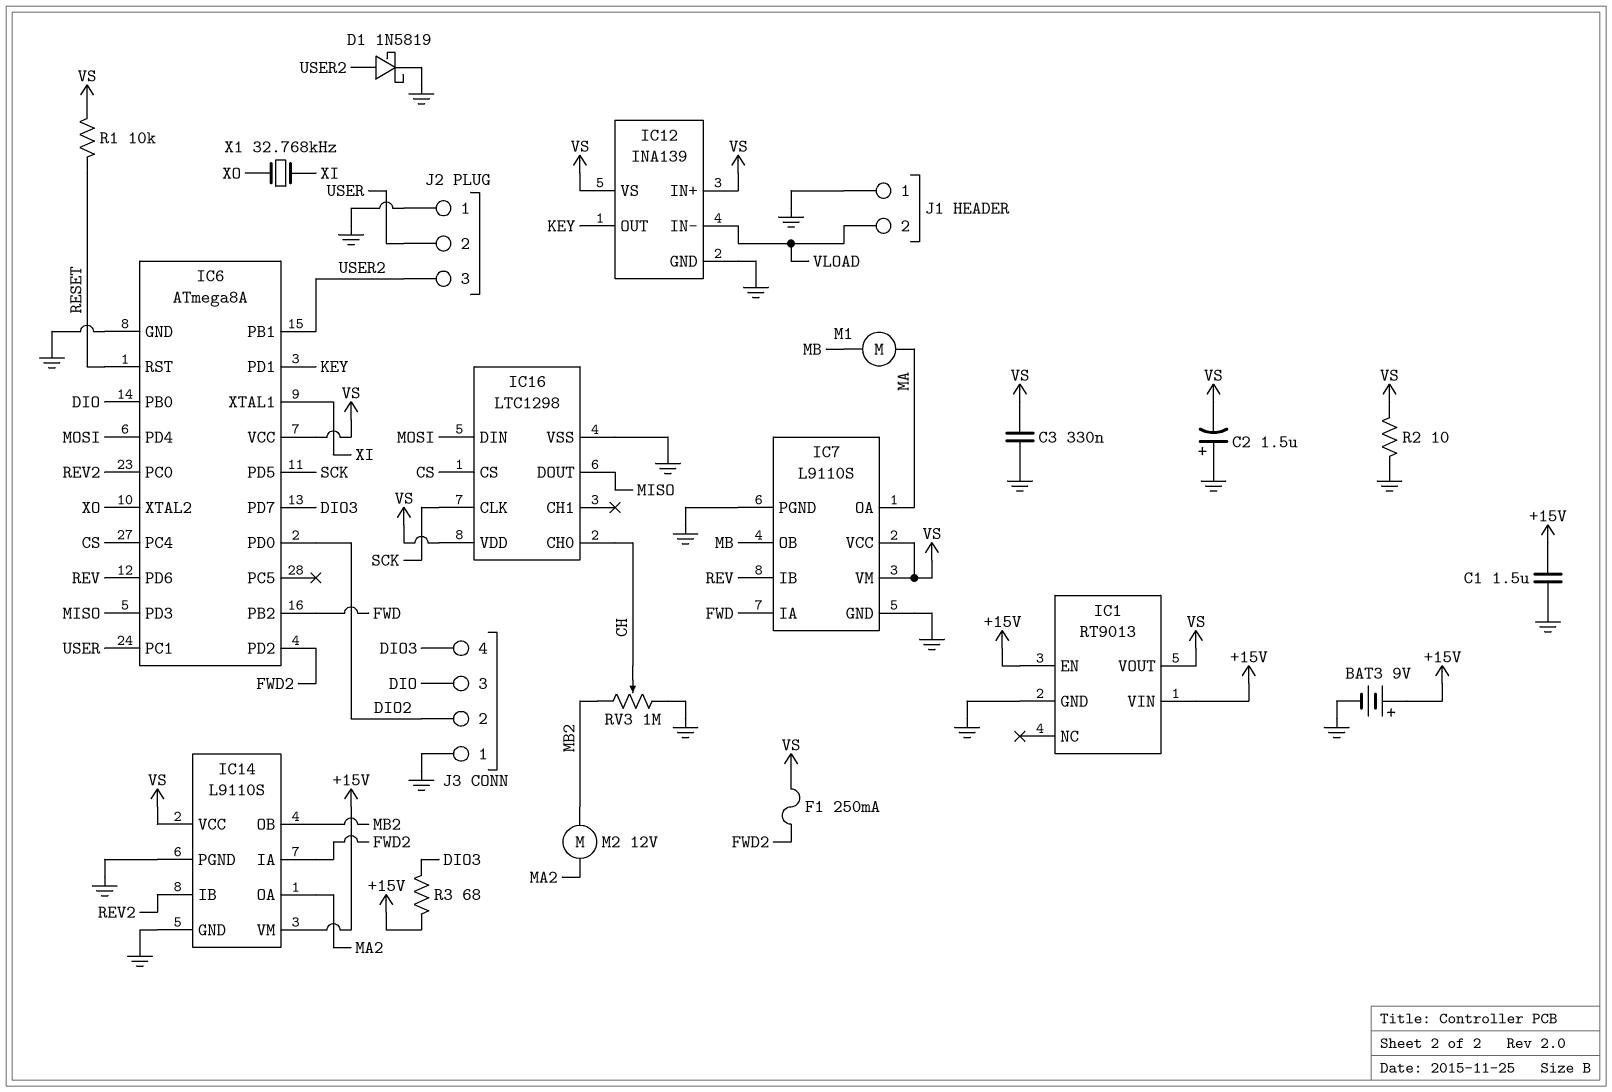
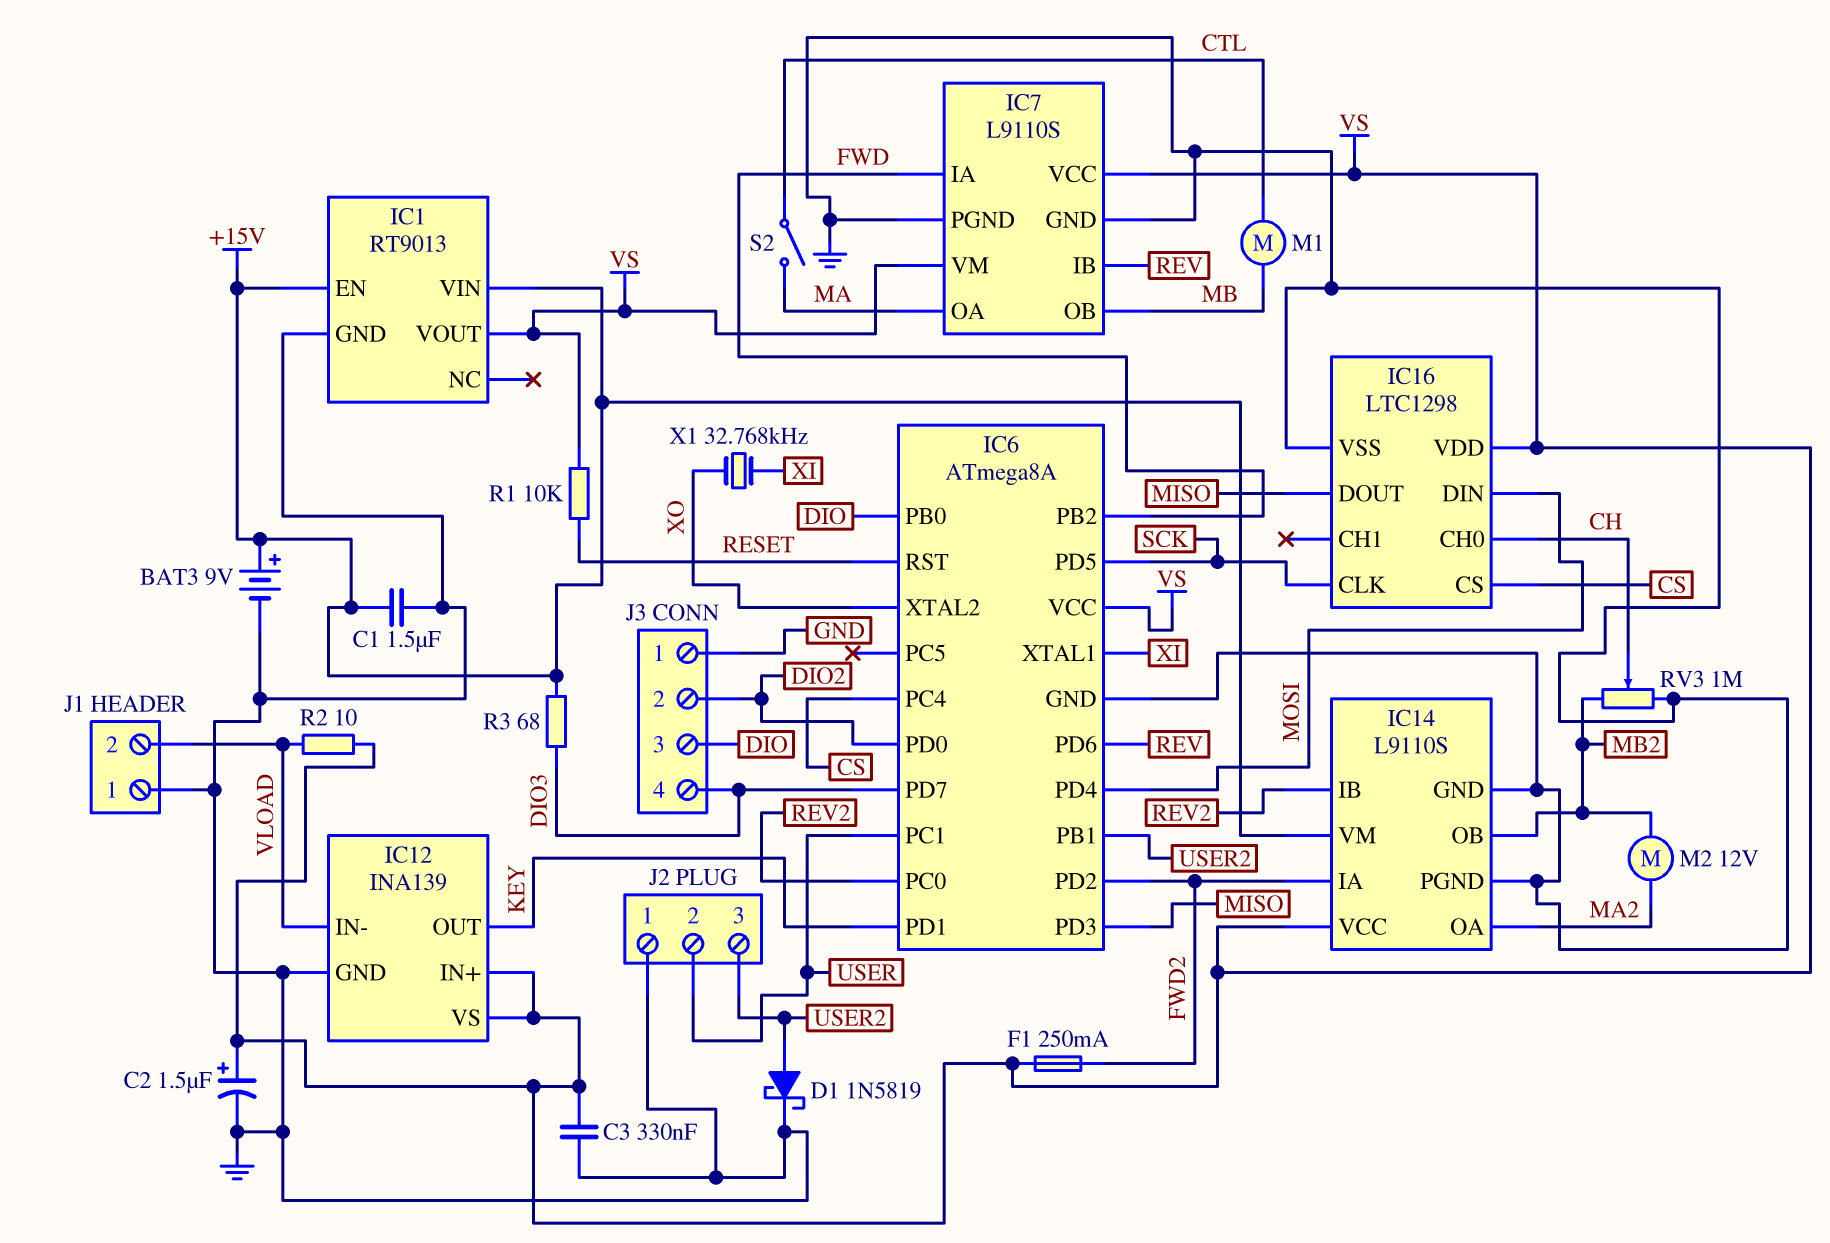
C2: 1.5uF (plus GND, minus VS) -> 1.5uF (plus VS, minus GND)
M1: motor (MA, MB) -> motor (CTL, MB)
R2: 10 (GND, VS) -> 10 (VLOAD, VS)
S2: none -> switch (CTL, MA)

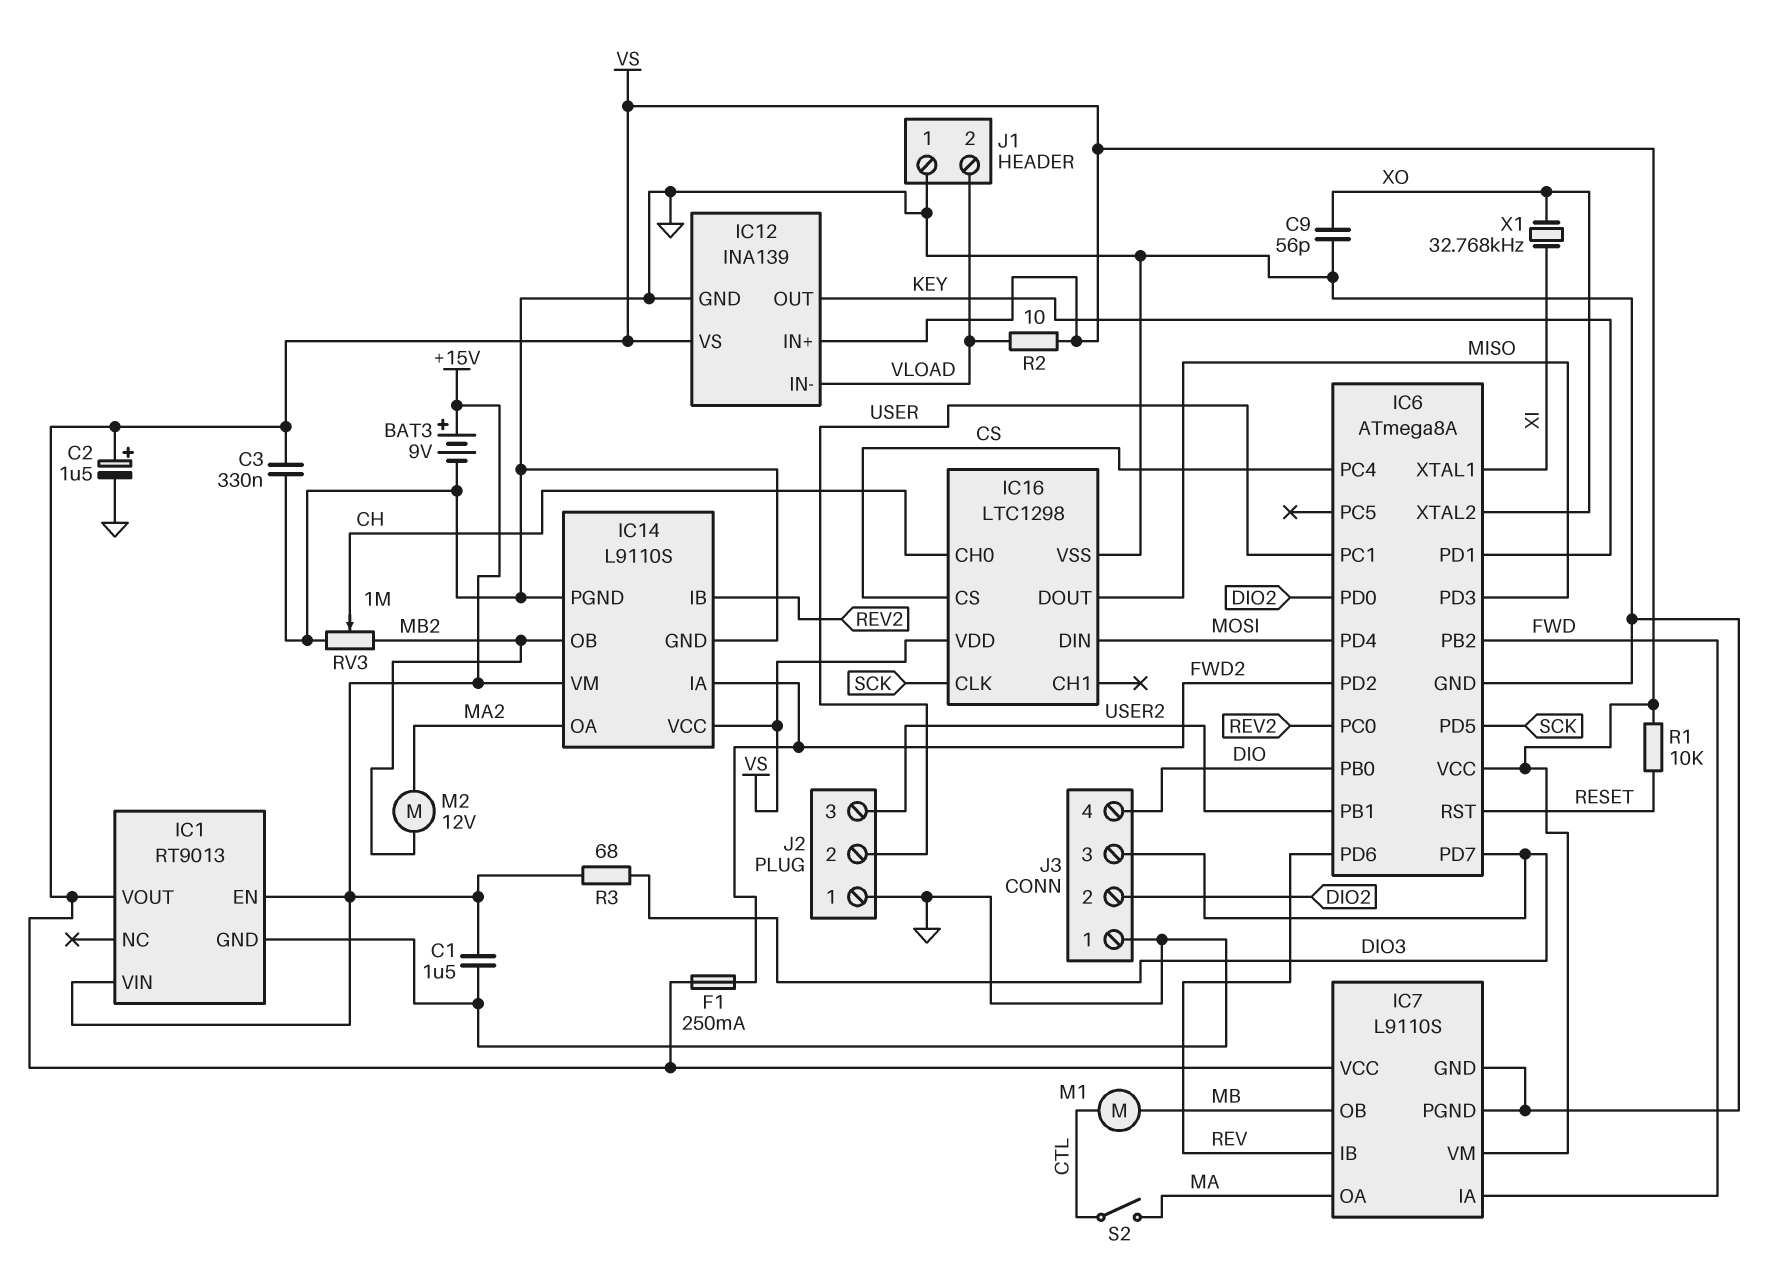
C9: none -> 56pF (GND, XO)
D1: schottky 1N5819 (A USER2, K GND) -> none
J3 pin 3: DIO -> DIO3
J3 pin 4: DIO3 -> DIO

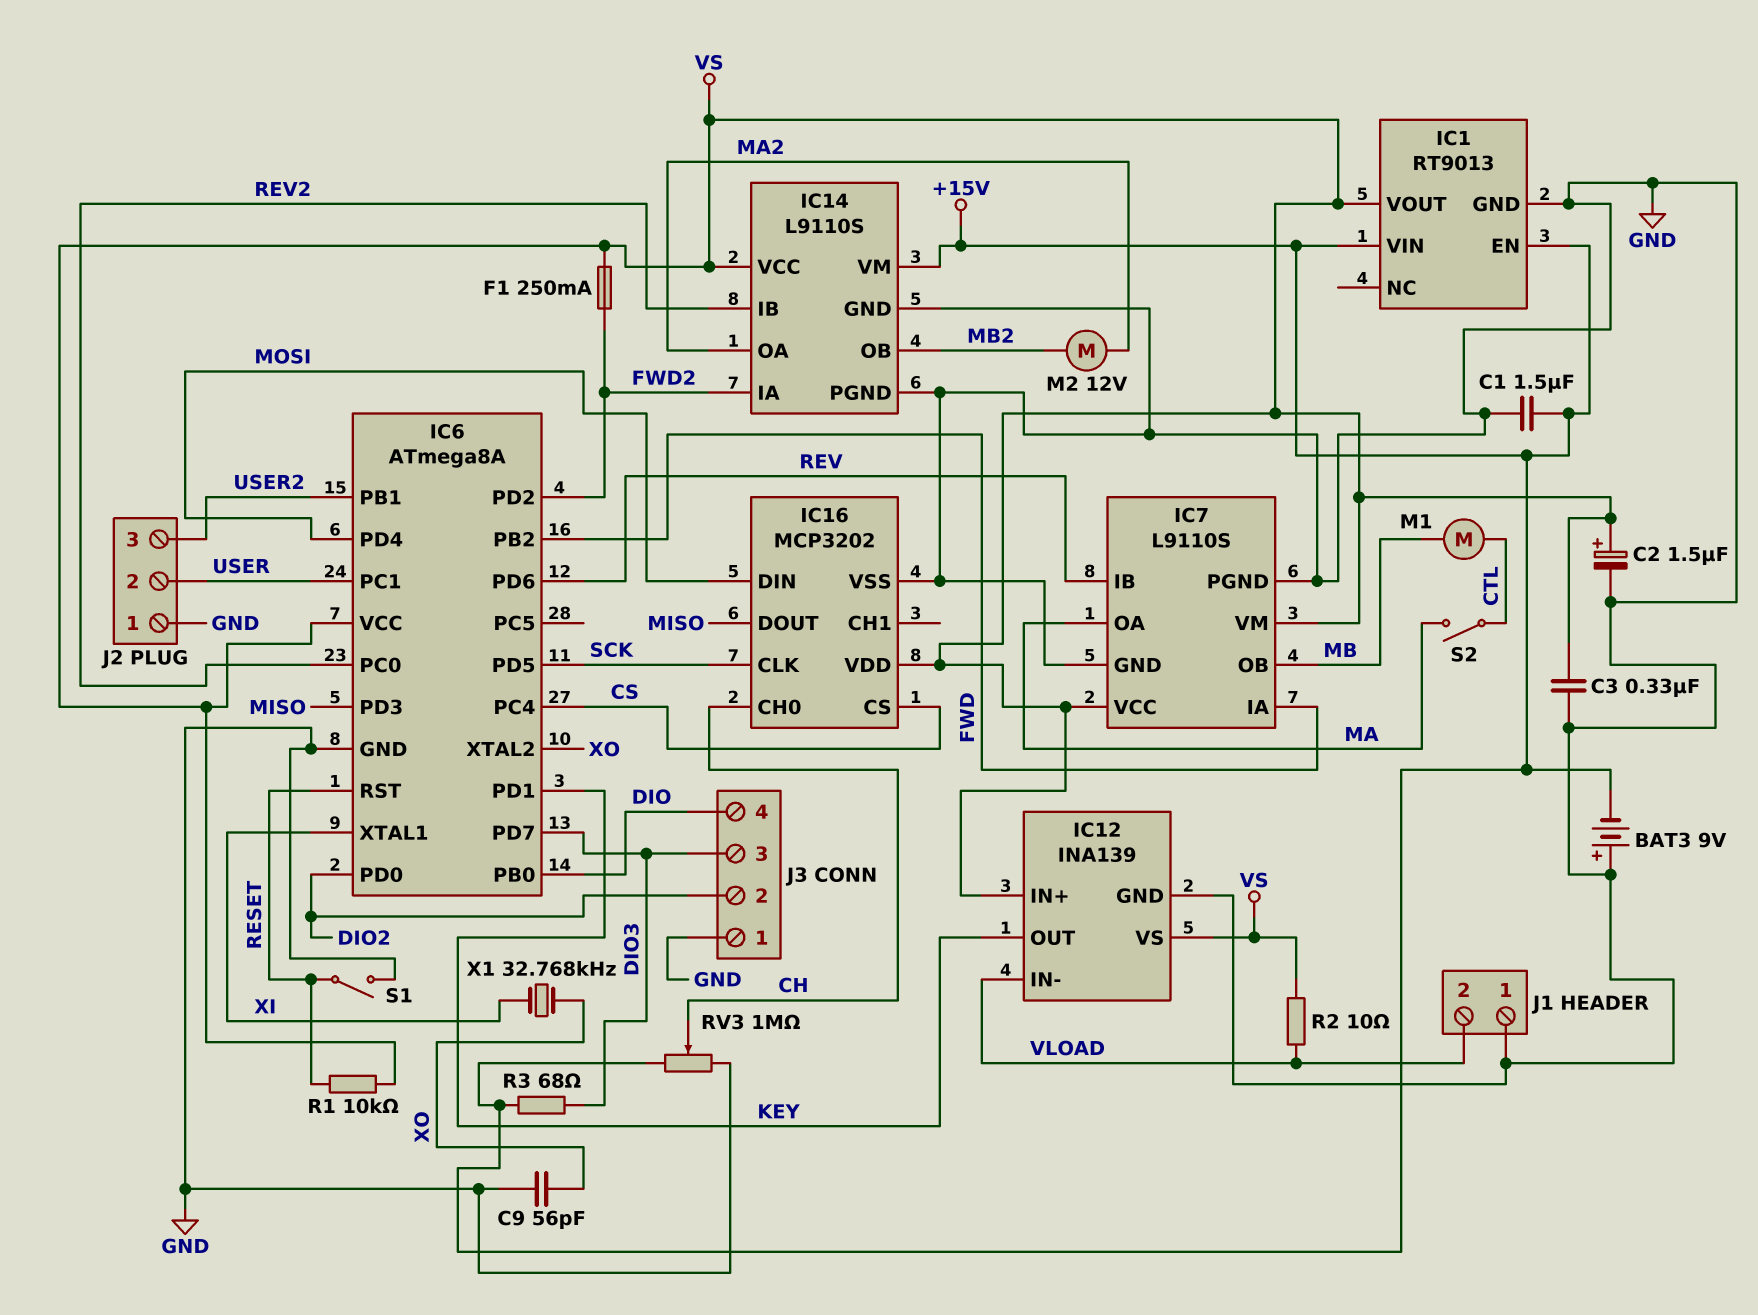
BAT3: 9V (plus +15V, minus GND) -> 9V (plus GND, minus +15V)
IC16: LTC1298 -> MCP3202
RV3: 1M (GND, MB2, wiper CH) -> 1M (+15V, GND, wiper CH)
S1: none -> switch (GND, RESET)

